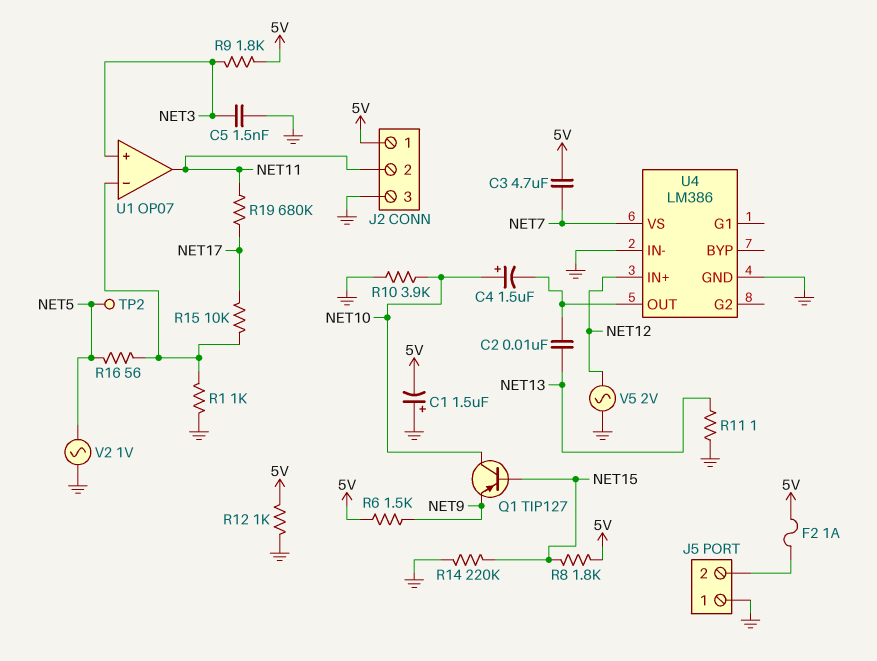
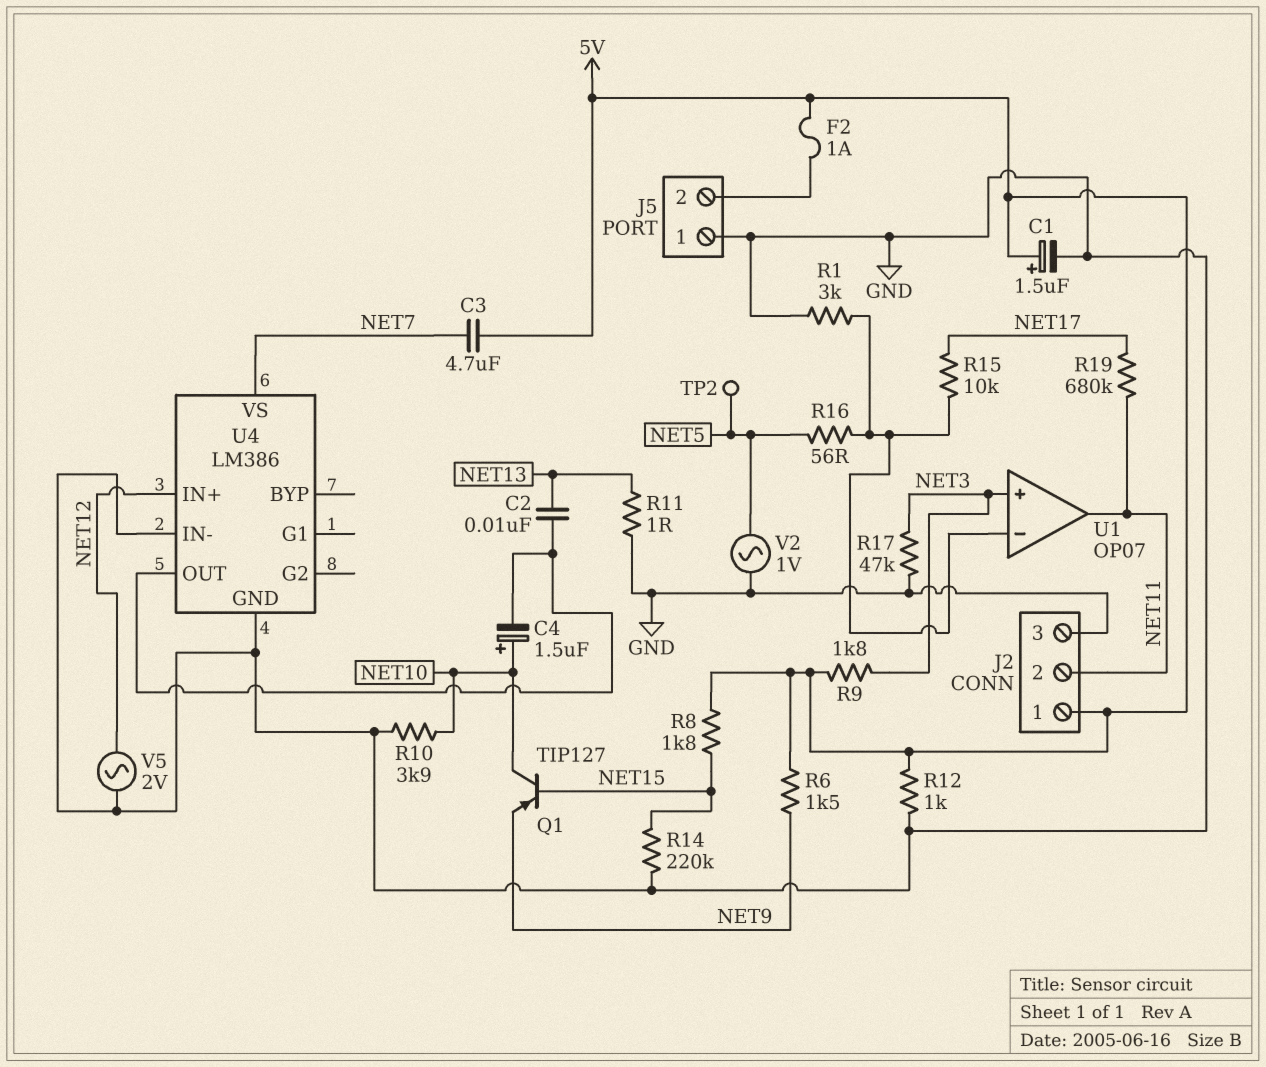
C1: 1.5uF (plus GND, minus 5V) -> 1.5uF (plus 5V, minus GND)
C5: 1.5nF (GND, NET3) -> none
R1: 1k (GND, U1/in-) -> 3k (GND, U1/in-)
R17: none -> 47k (GND, NET3)

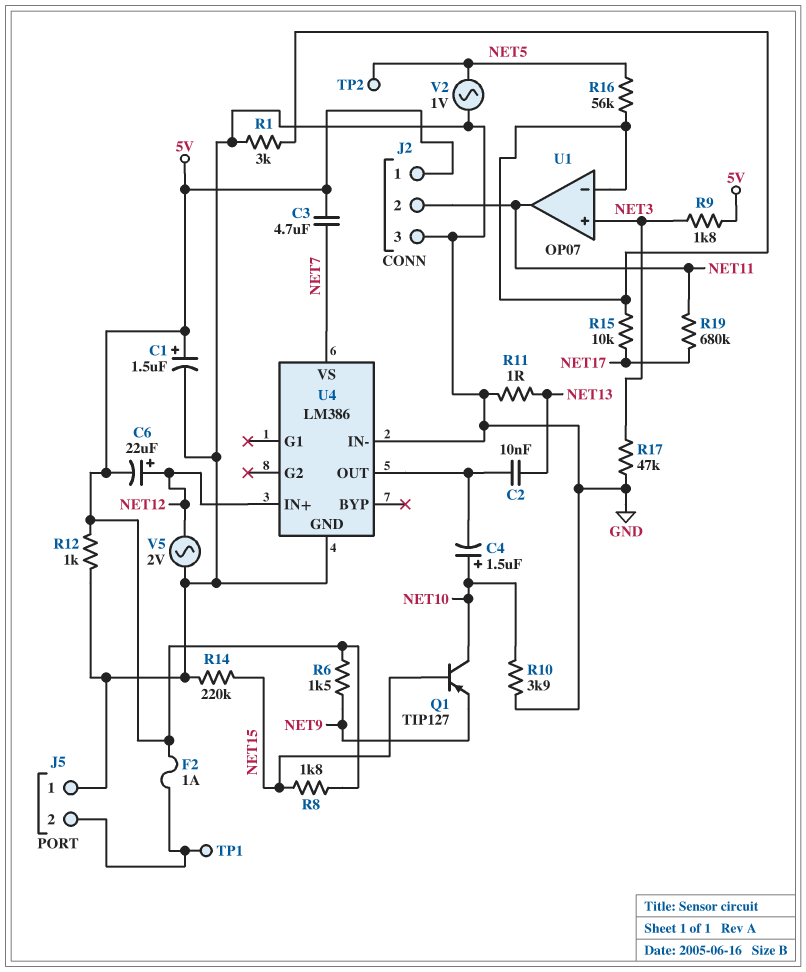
C6: none -> 22uF (plus NET12, minus 5V)
R16: 56 (NET5, U1/in-) -> 56k (NET5, U1/in-)
TP1: none -> test point (J5/2)

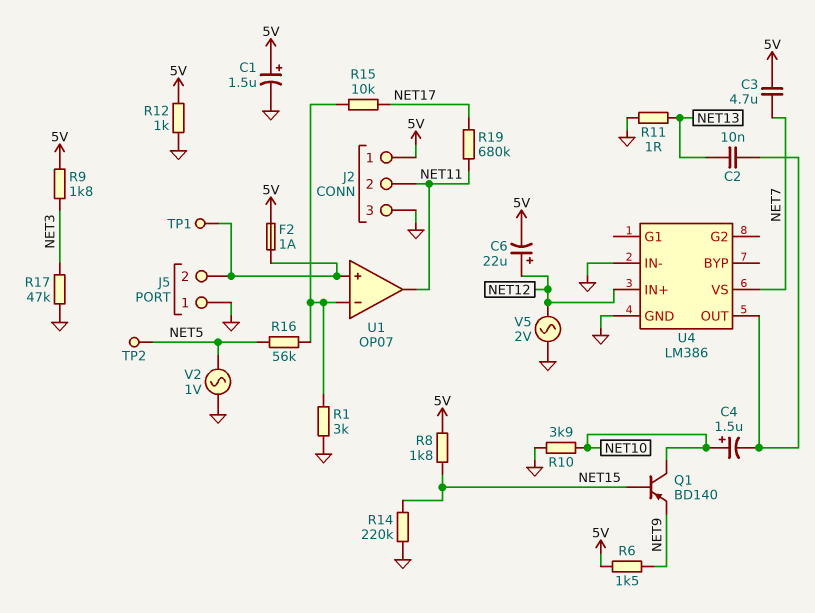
Q1: PNP TIP127 (B NET15, C NET10, E NET9) -> PNP BD140 (B NET15, C NET10, E NET9)
U1 pin in+: NET3 -> J5/2

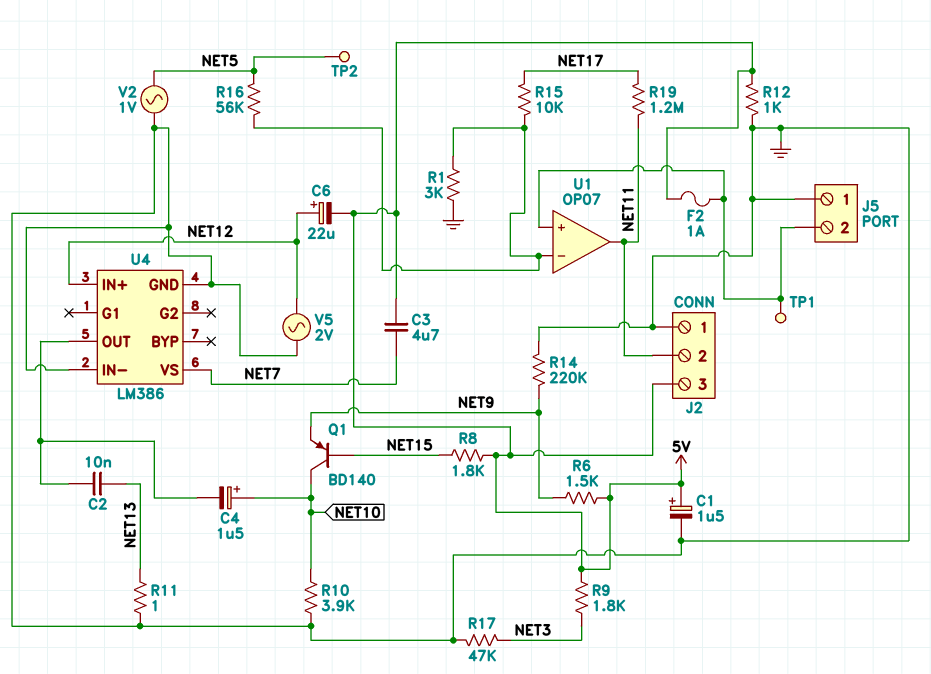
J2 pin 1: 5V -> GND
J2 pin 3: GND -> 5V
R14: 220k (GND, NET15) -> 220k (GND, NET9)
R19: 680k (NET11, NET17) -> 1.2M (NET11, NET17)

